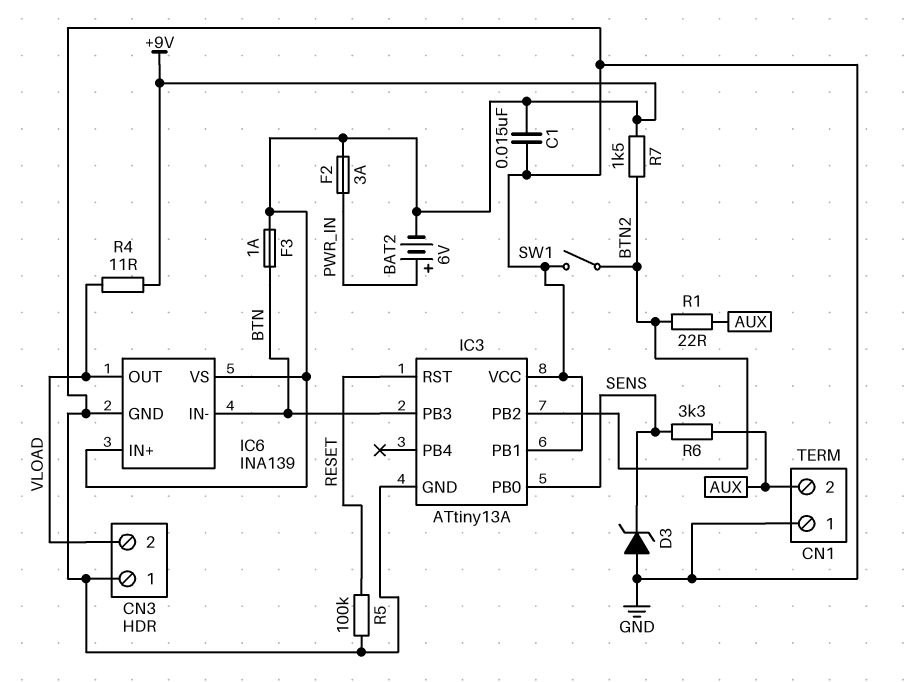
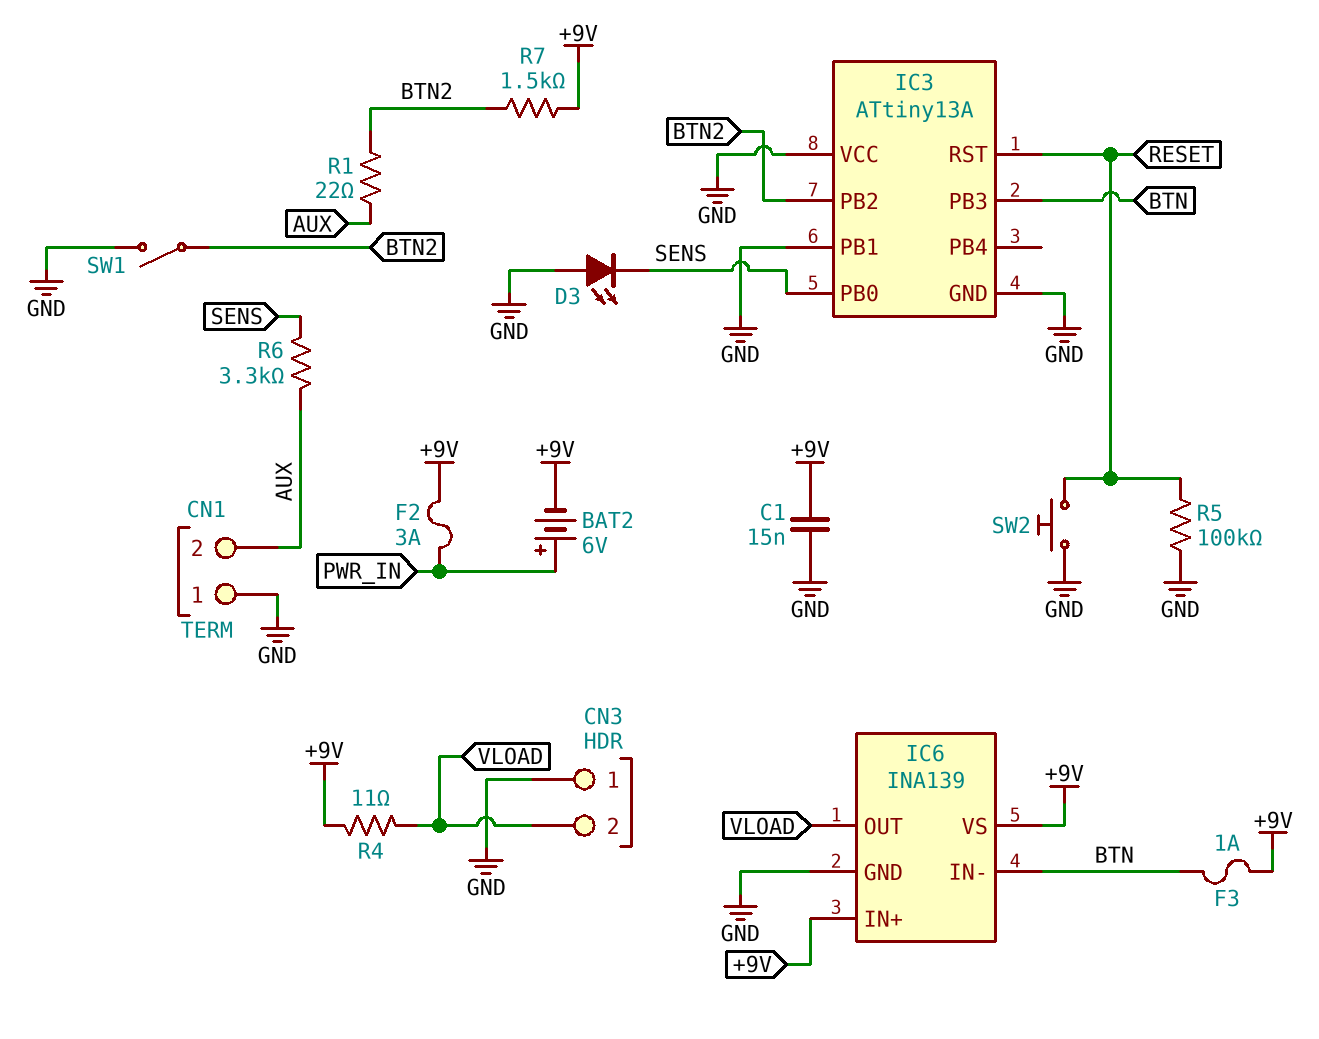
D3: zener (A GND, K SENS) -> LED (A GND, K SENS)
SW2: none -> button (GND, RESET)

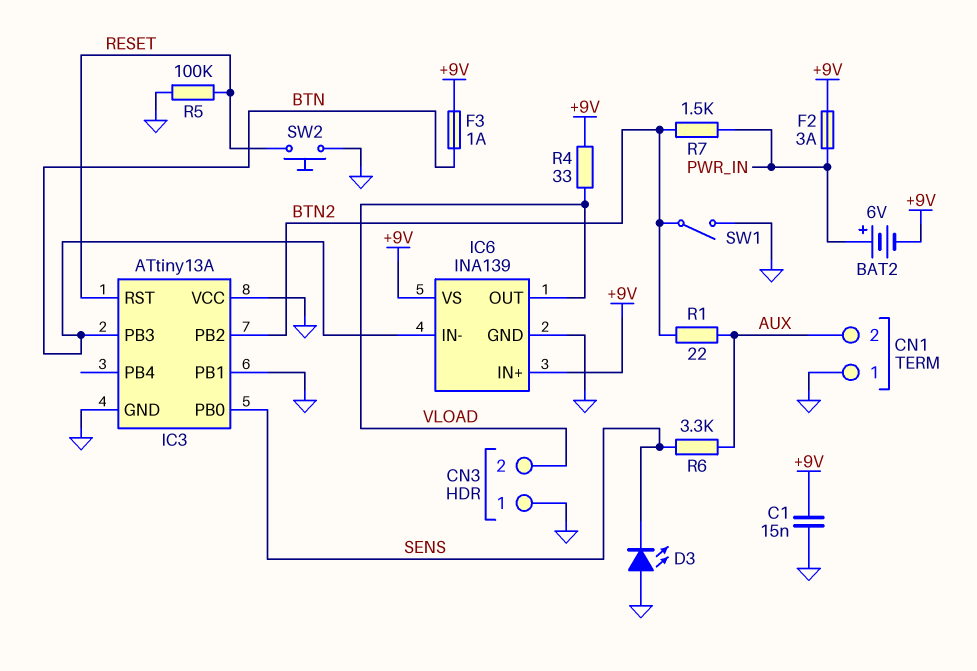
R4: 11 (+9V, VLOAD) -> 33 (+9V, VLOAD)
R7: 1.5k (+9V, BTN2) -> 1.5k (BTN2, PWR_IN)

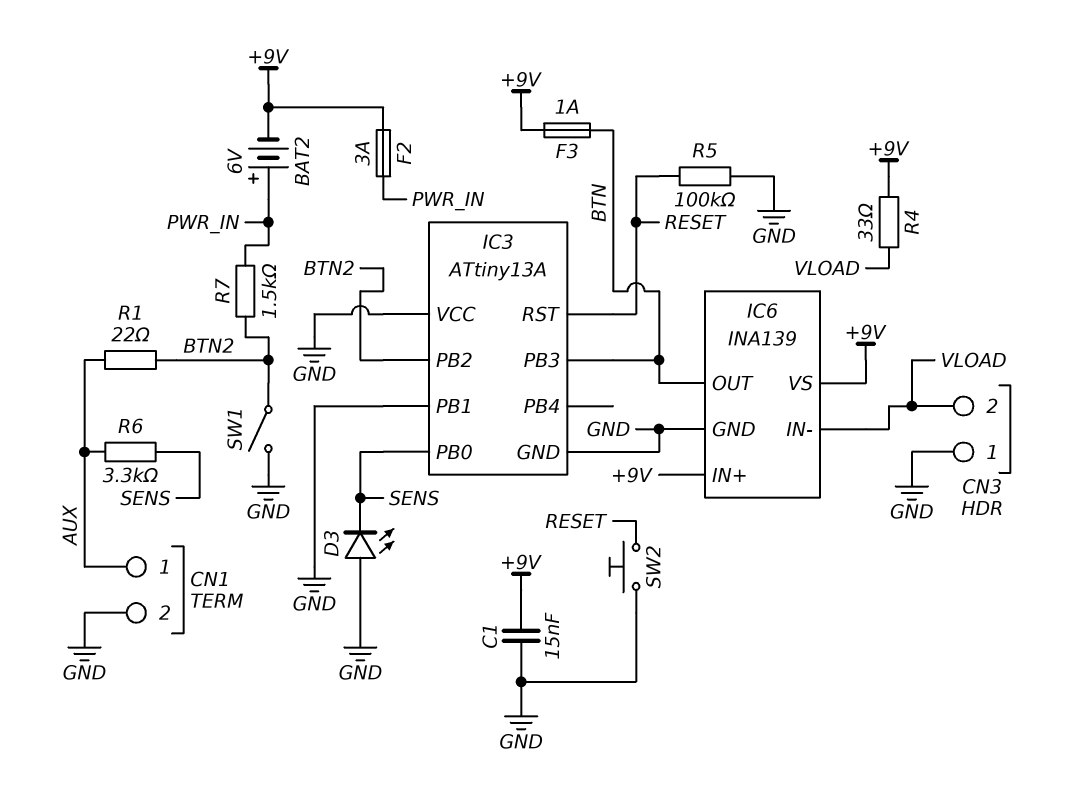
CN1 pin 1: GND -> AUX
CN1 pin 2: AUX -> GND
IC6 pin IN-: BTN -> VLOAD
IC6 pin OUT: VLOAD -> BTN

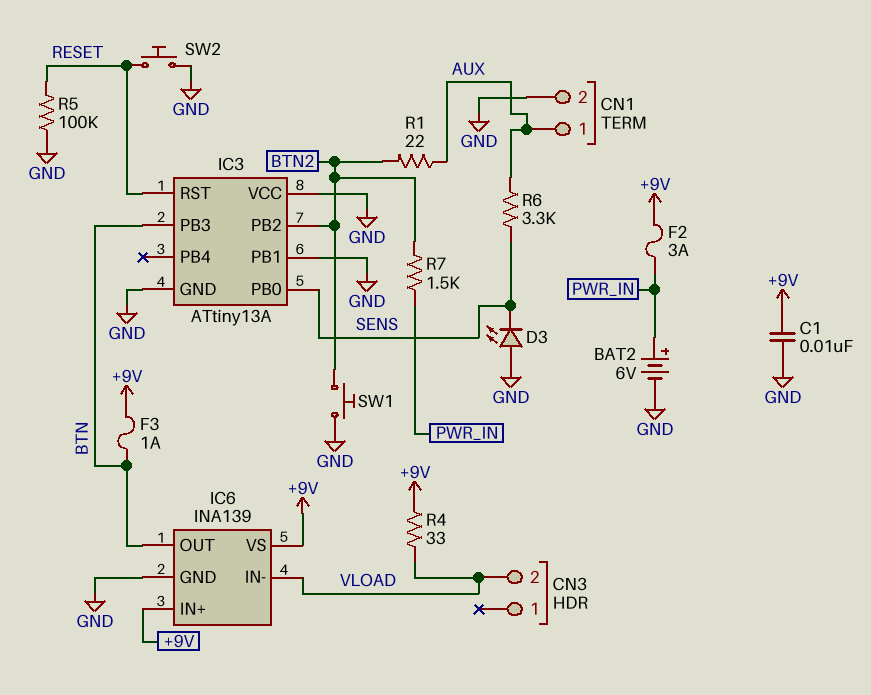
BAT2: 6V (plus PWR_IN, minus +9V) -> 6V (plus PWR_IN, minus GND)
C1: 15nF (+9V, GND) -> 10nF (+9V, GND)
CN3 pin 1: GND -> none
SW1: switch (BTN2, GND) -> button (BTN2, GND)

